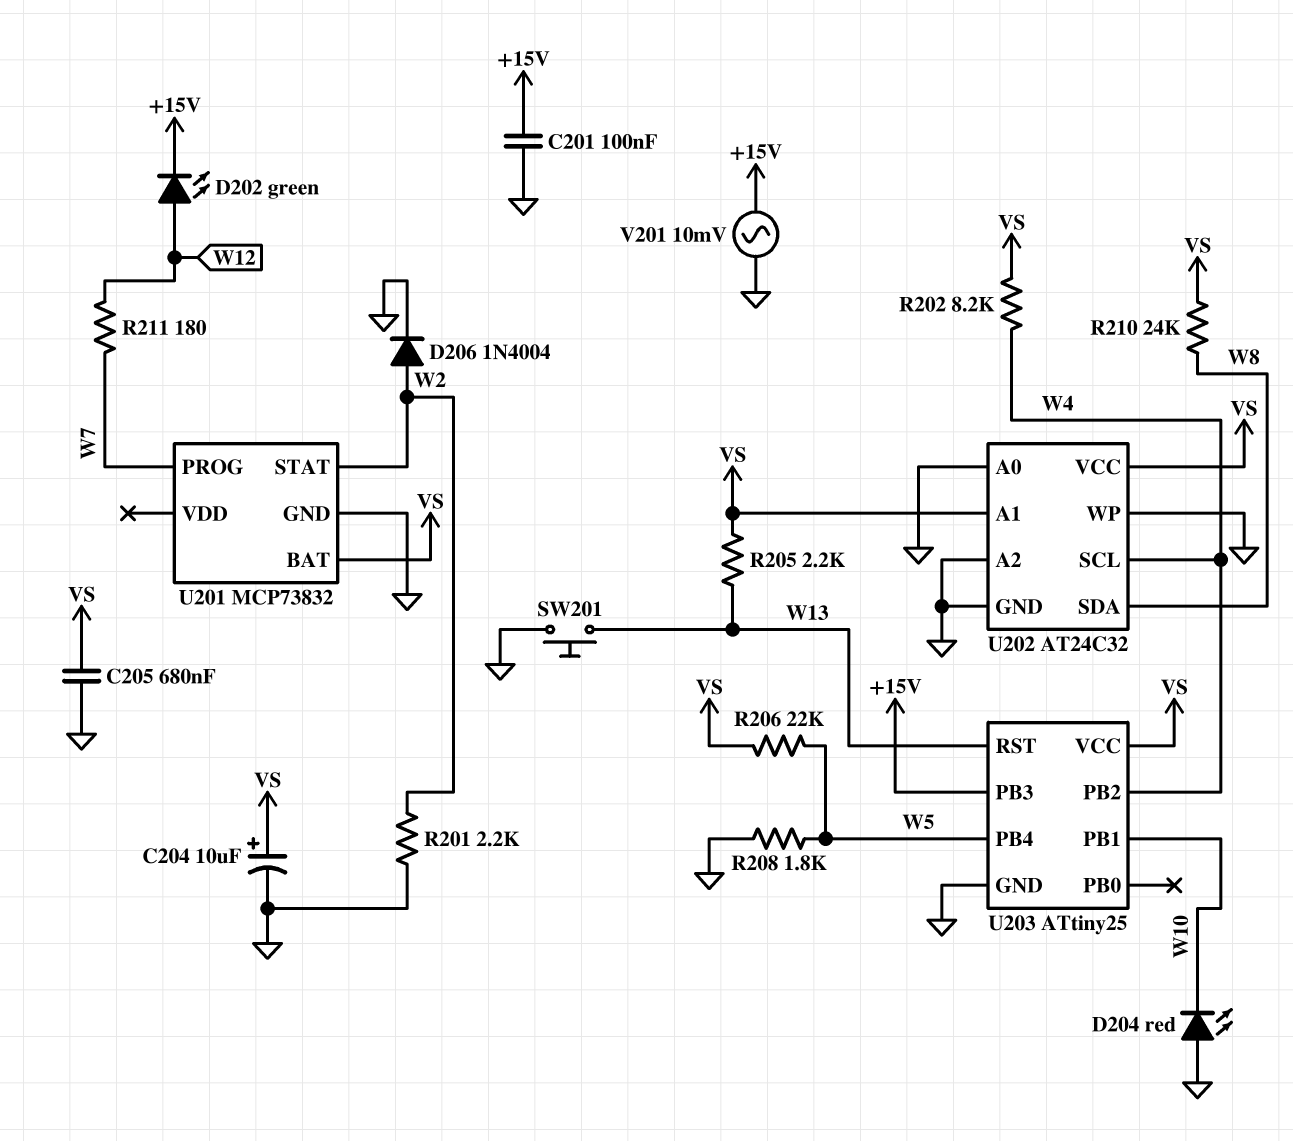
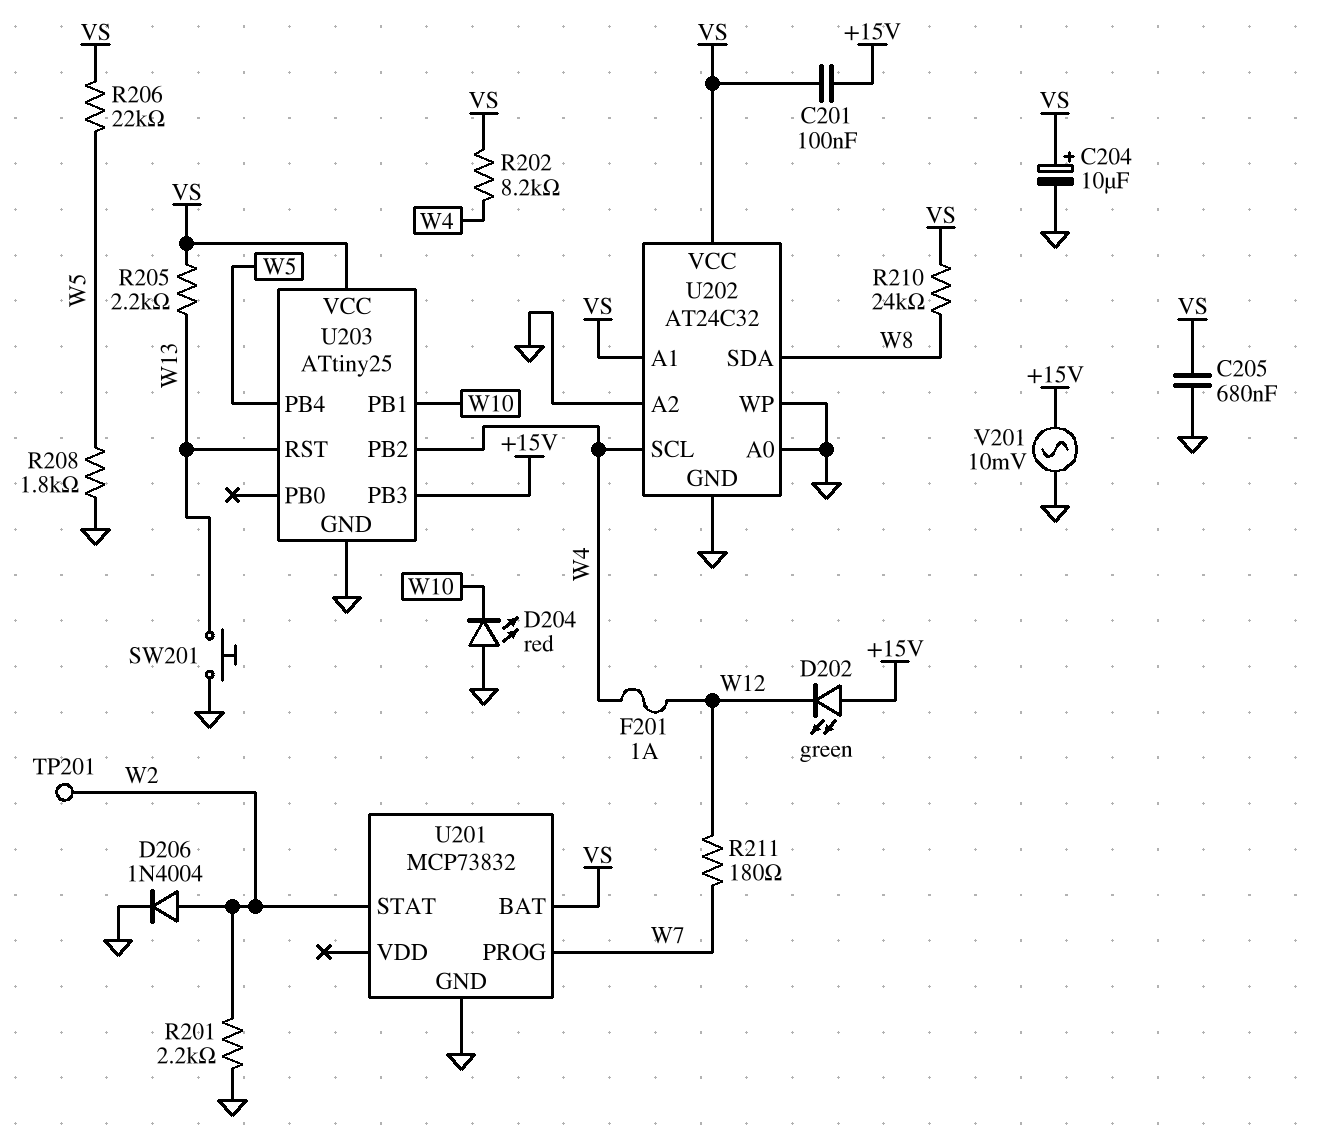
C201: 100nF (+15V, GND) -> 100nF (+15V, VS)
D202: LED green (A W12, K +15V) -> LED green (A +15V, K W12)
F201: none -> 1A (W4, W12)
TP201: none -> test point (W2)

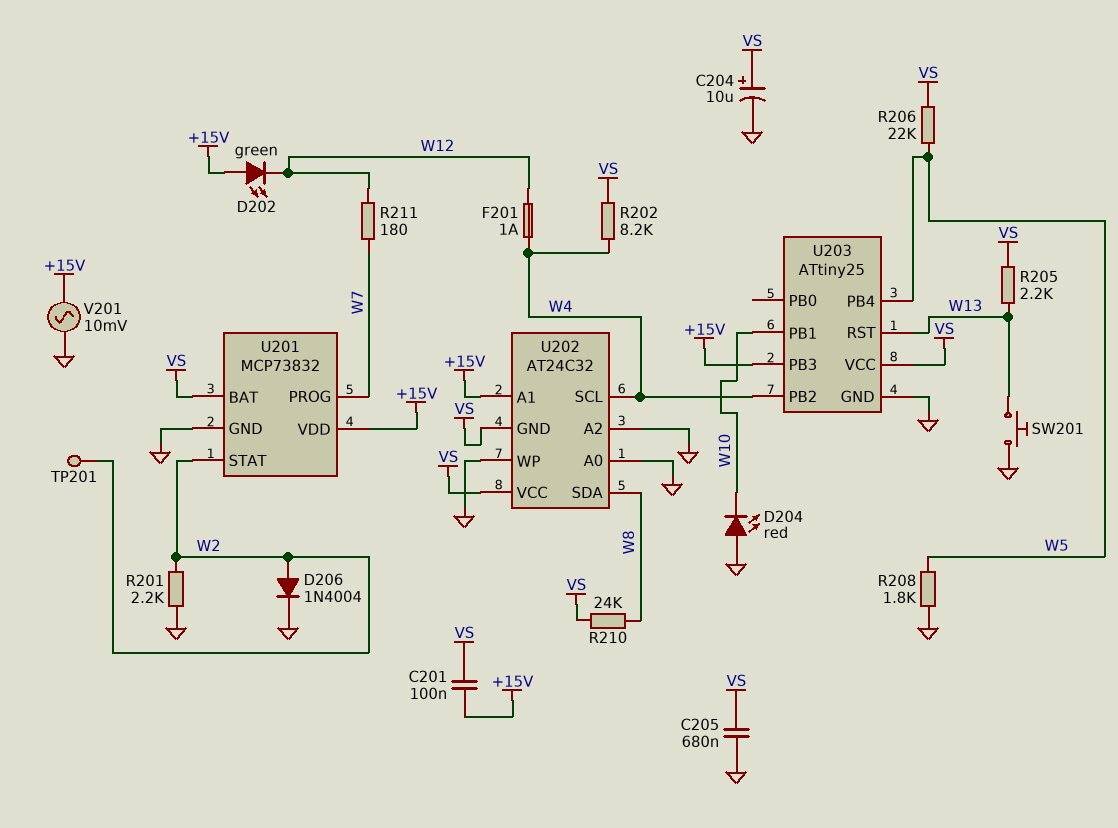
U201 pin VDD: none -> +15V
U202 pin A1: VS -> +15V
U202 pin GND: GND -> VS

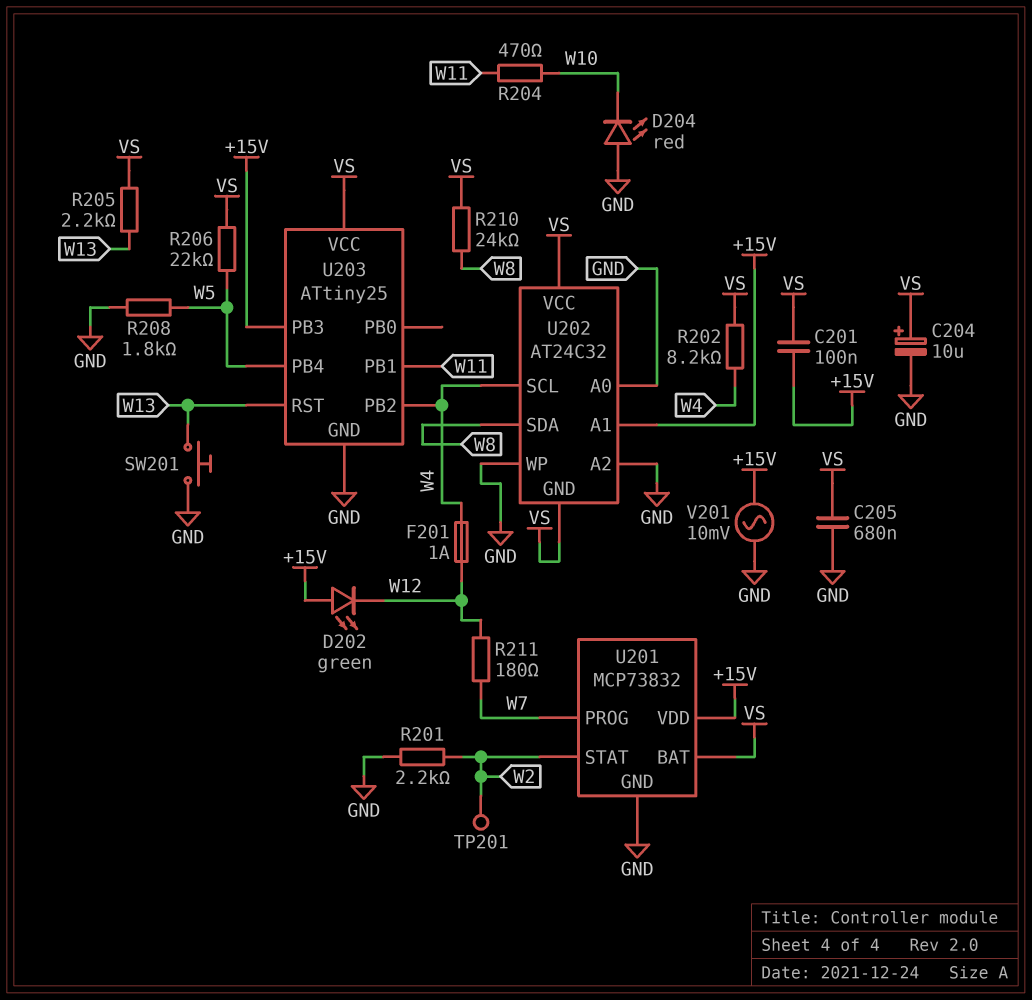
D206: diode 1N4004 (A W2, K GND) -> none
R204: none -> 470 (W10, W11)
U203 pin PB1: W10 -> W11

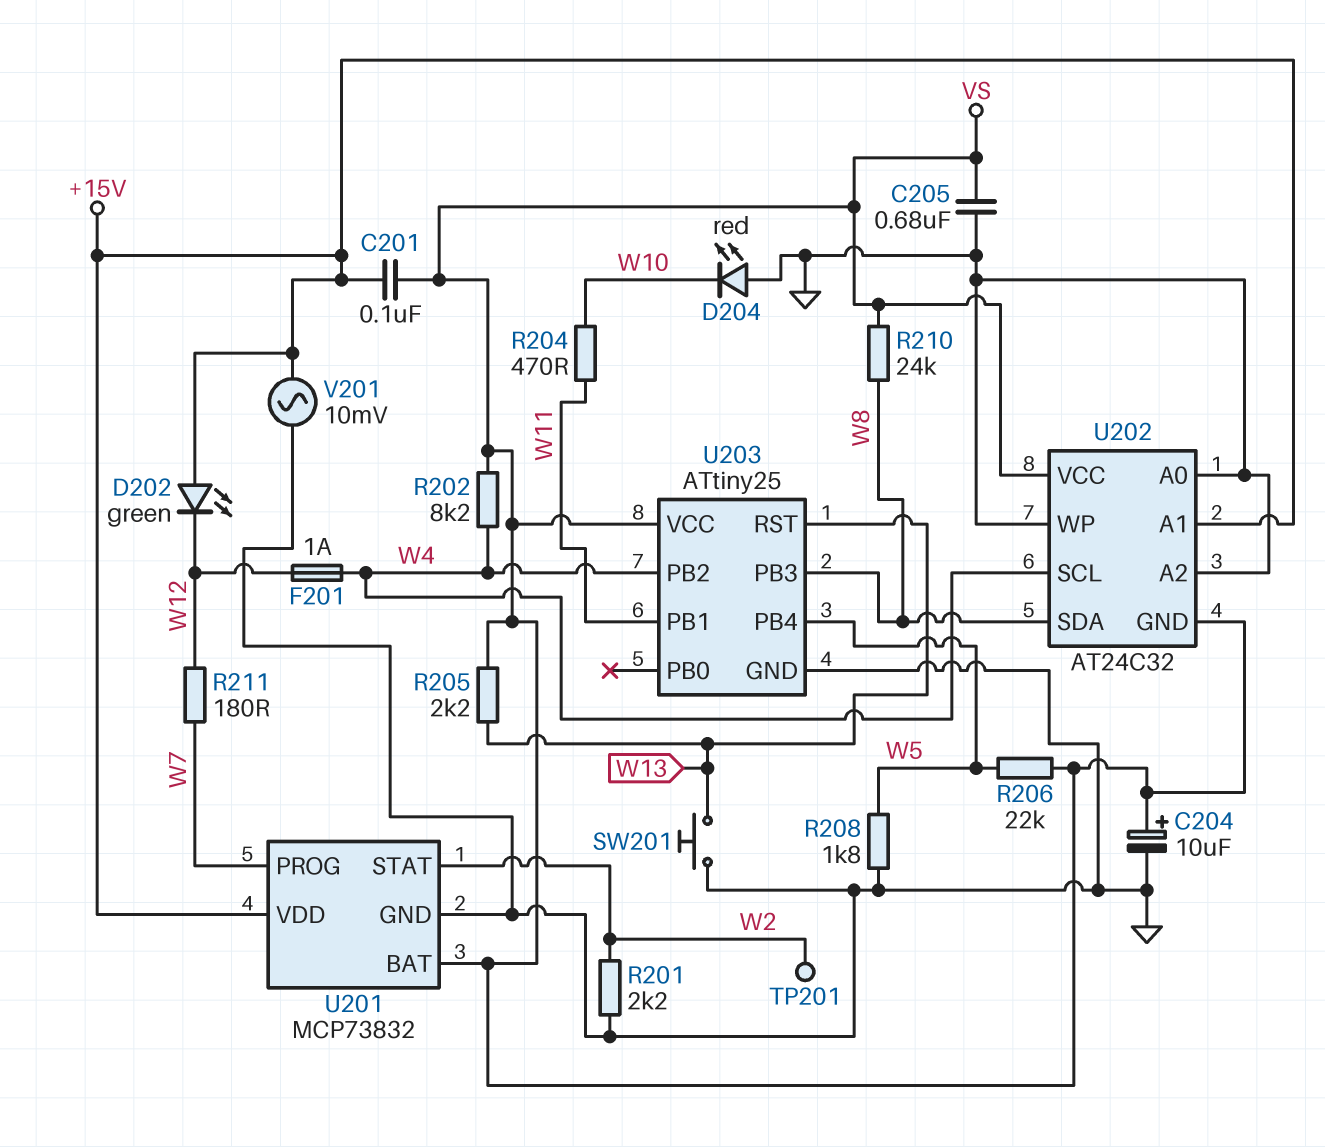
U203 pin PB3: +15V -> W8

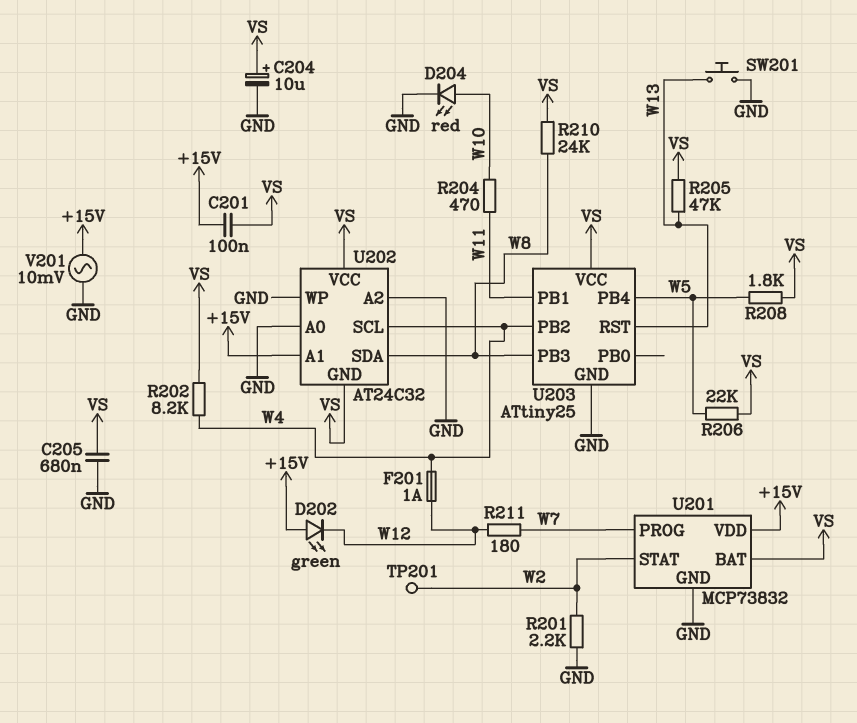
D204: LED red (A GND, K W10) -> LED red (A W10, K GND)
R205: 2.2k (VS, W13) -> 47k (VS, W13)
R208: 1.8k (GND, W5) -> 1.8k (VS, W5)

